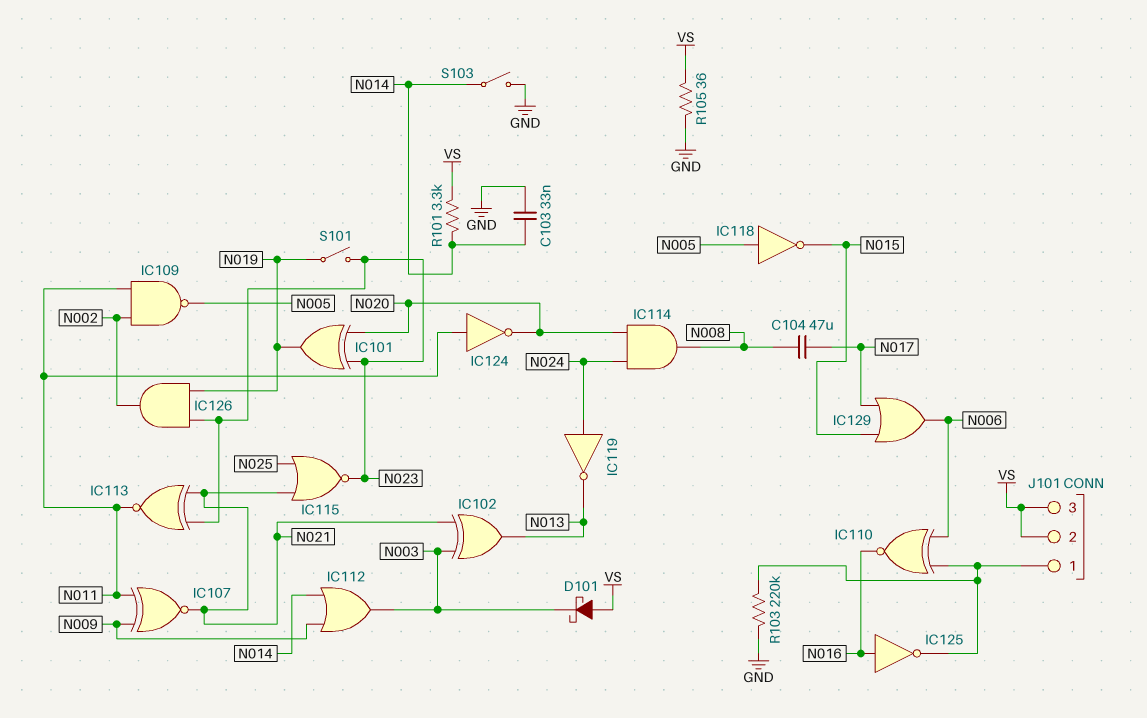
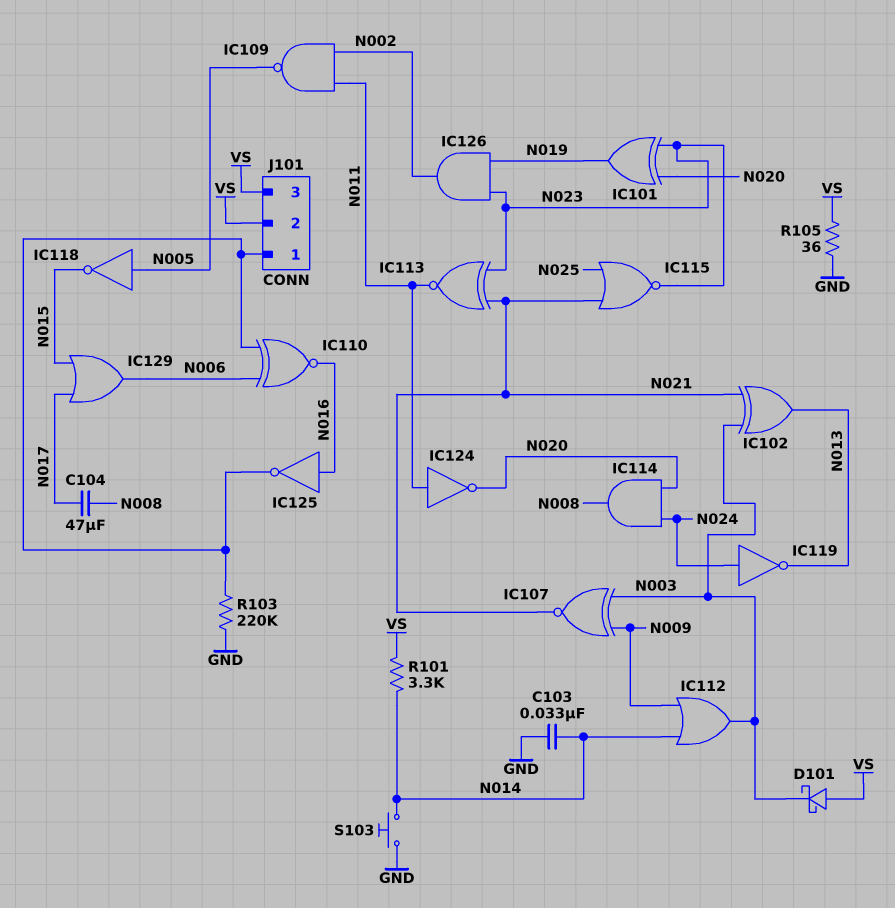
IC107: XNOR (in N009, in N011, out N021) -> XNOR (in N003, in N009, out N021)
S101: switch (N019, N023) -> none
S103: switch (GND, N014) -> button (GND, N014)

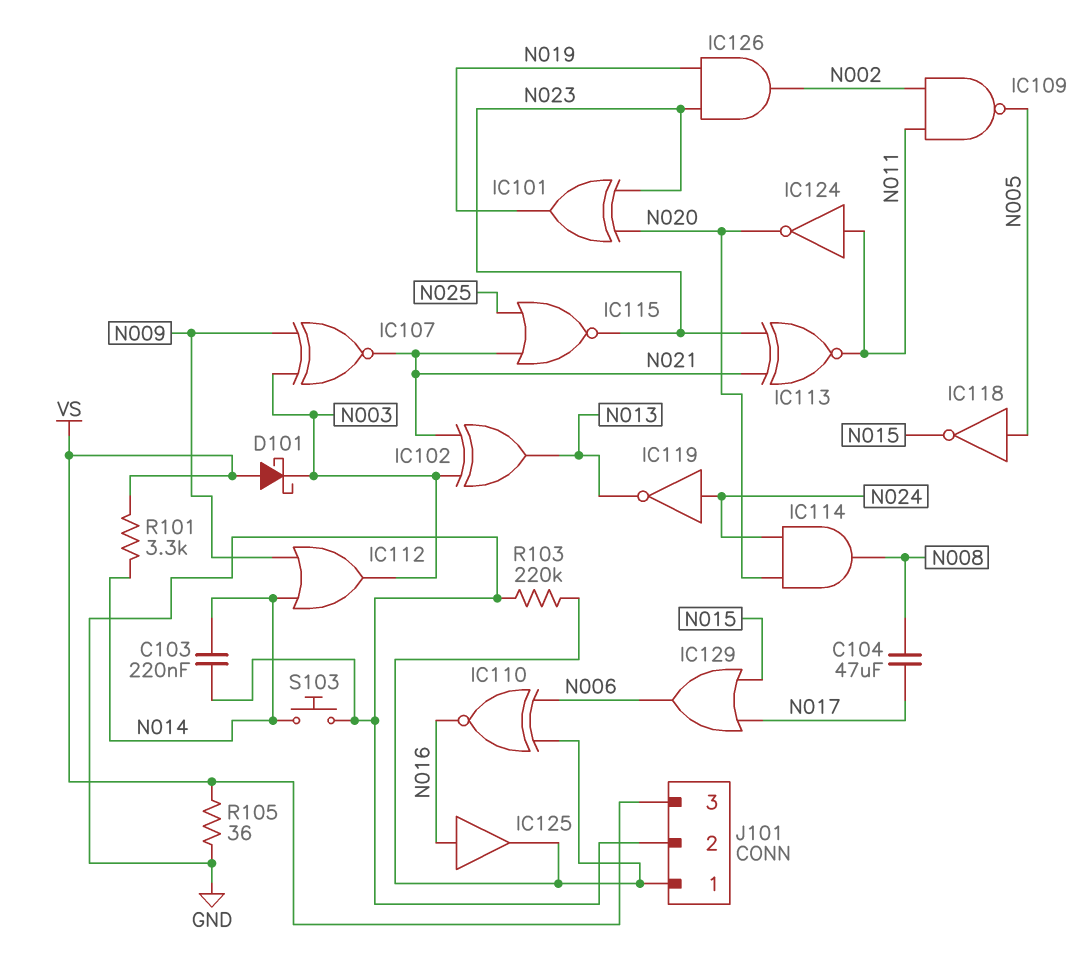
C103: 33nF (GND, N014) -> 220nF (GND, N014)
IC125: NOT (in N016, out J101/1) -> buffer (in N016, out J101/1)
J101 pin 2: VS -> GND

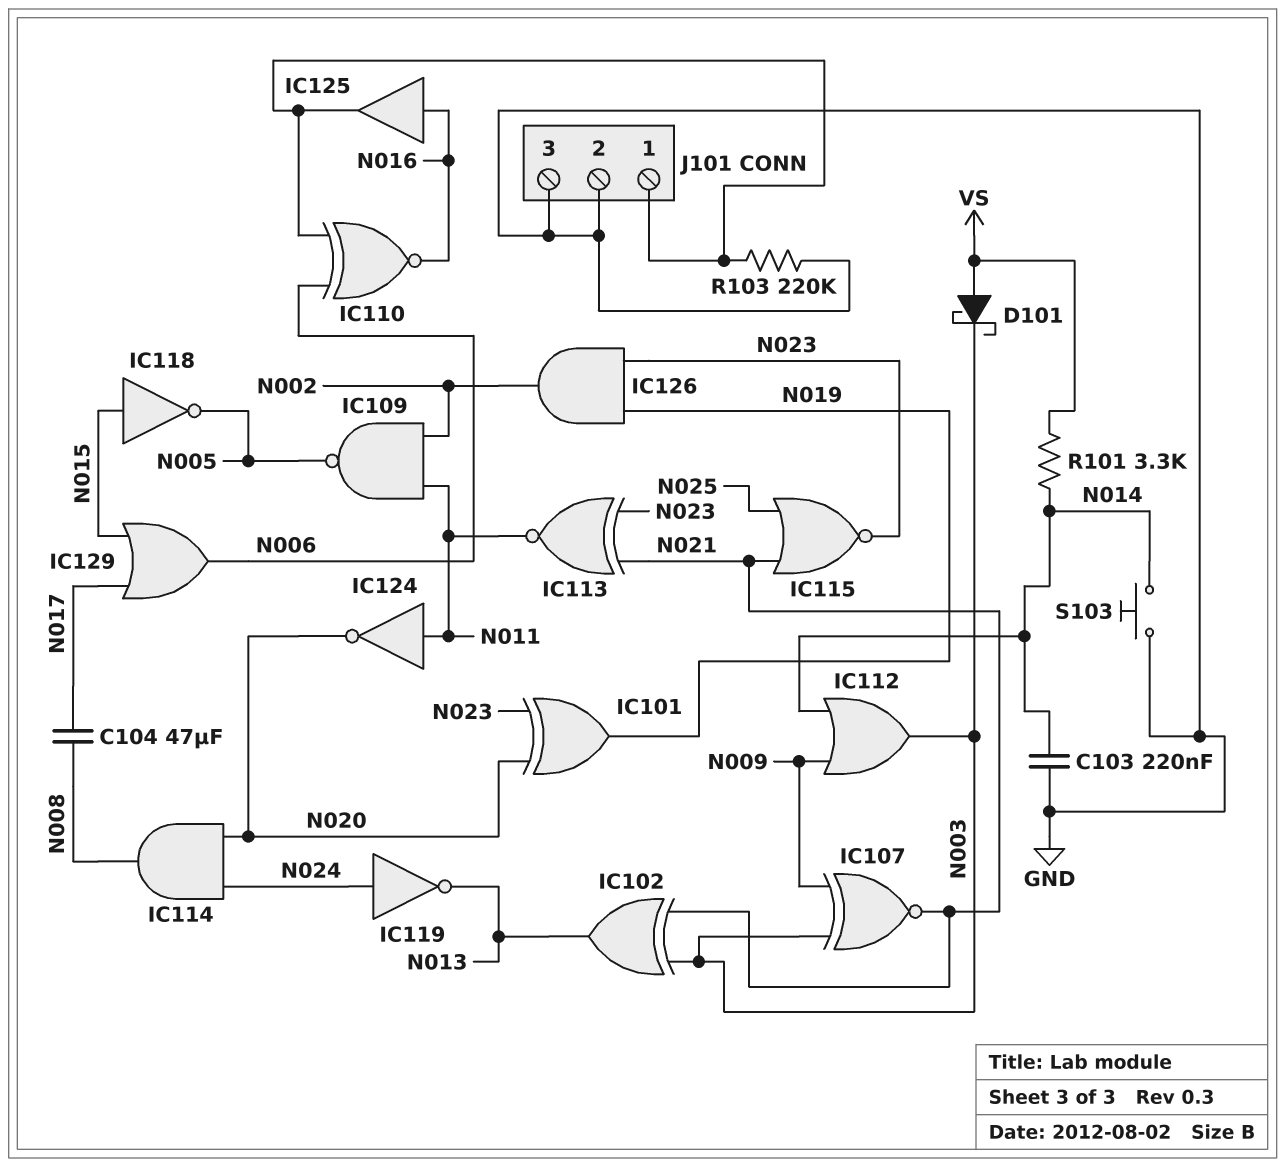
IC118: NOT (in N005, out N015) -> NOT (in N015, out N005)
J101 pin 3: VS -> GND
R105: 36 (GND, VS) -> none

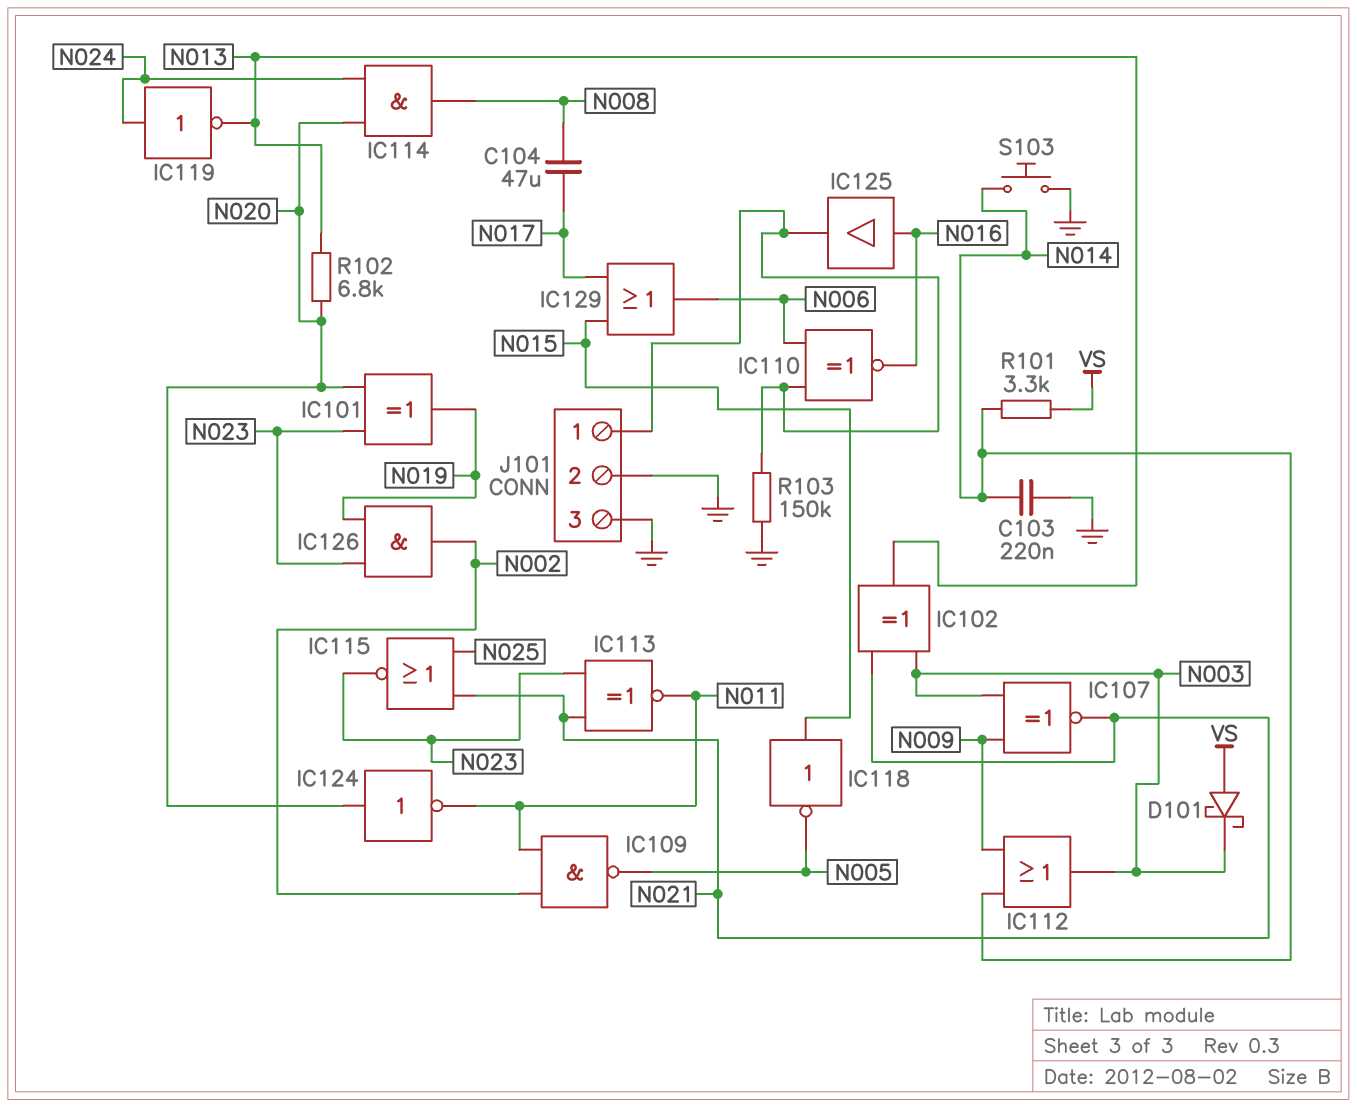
IC124: NOT (in N011, out N020) -> NOT (in N020, out N011)
R102: none -> 6.8k (N013, N020)
R103: 220k (GND, J101/1) -> 150k (GND, J101/1)

